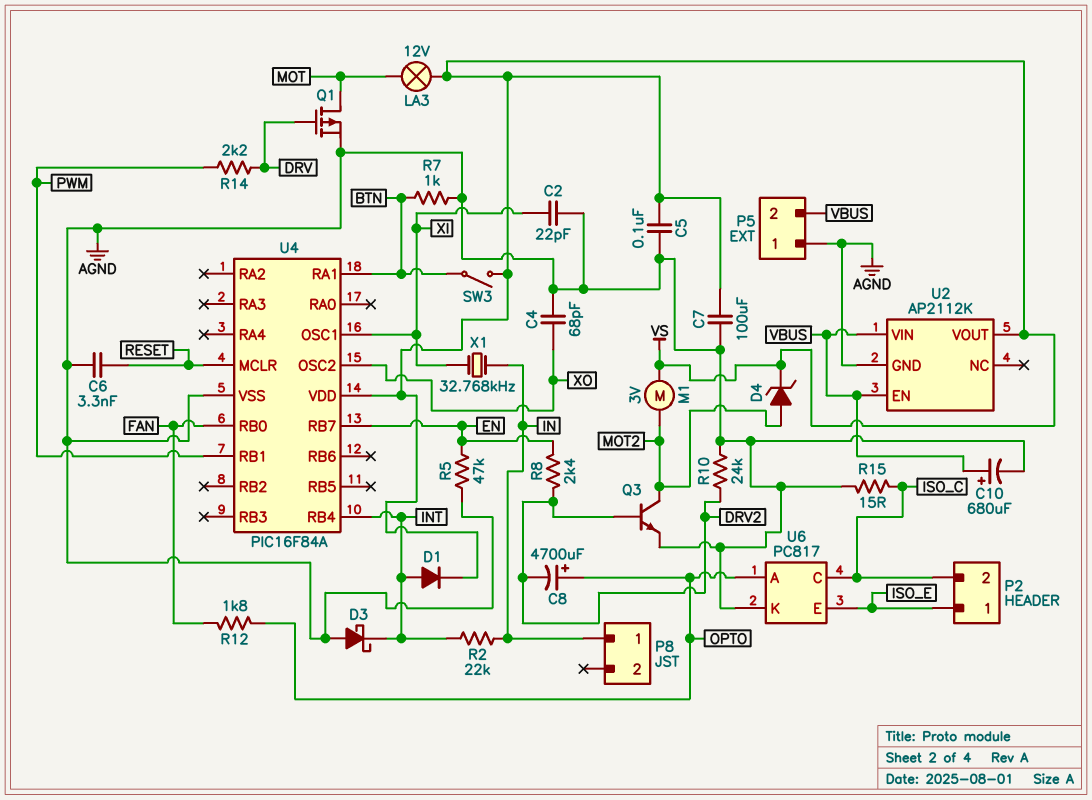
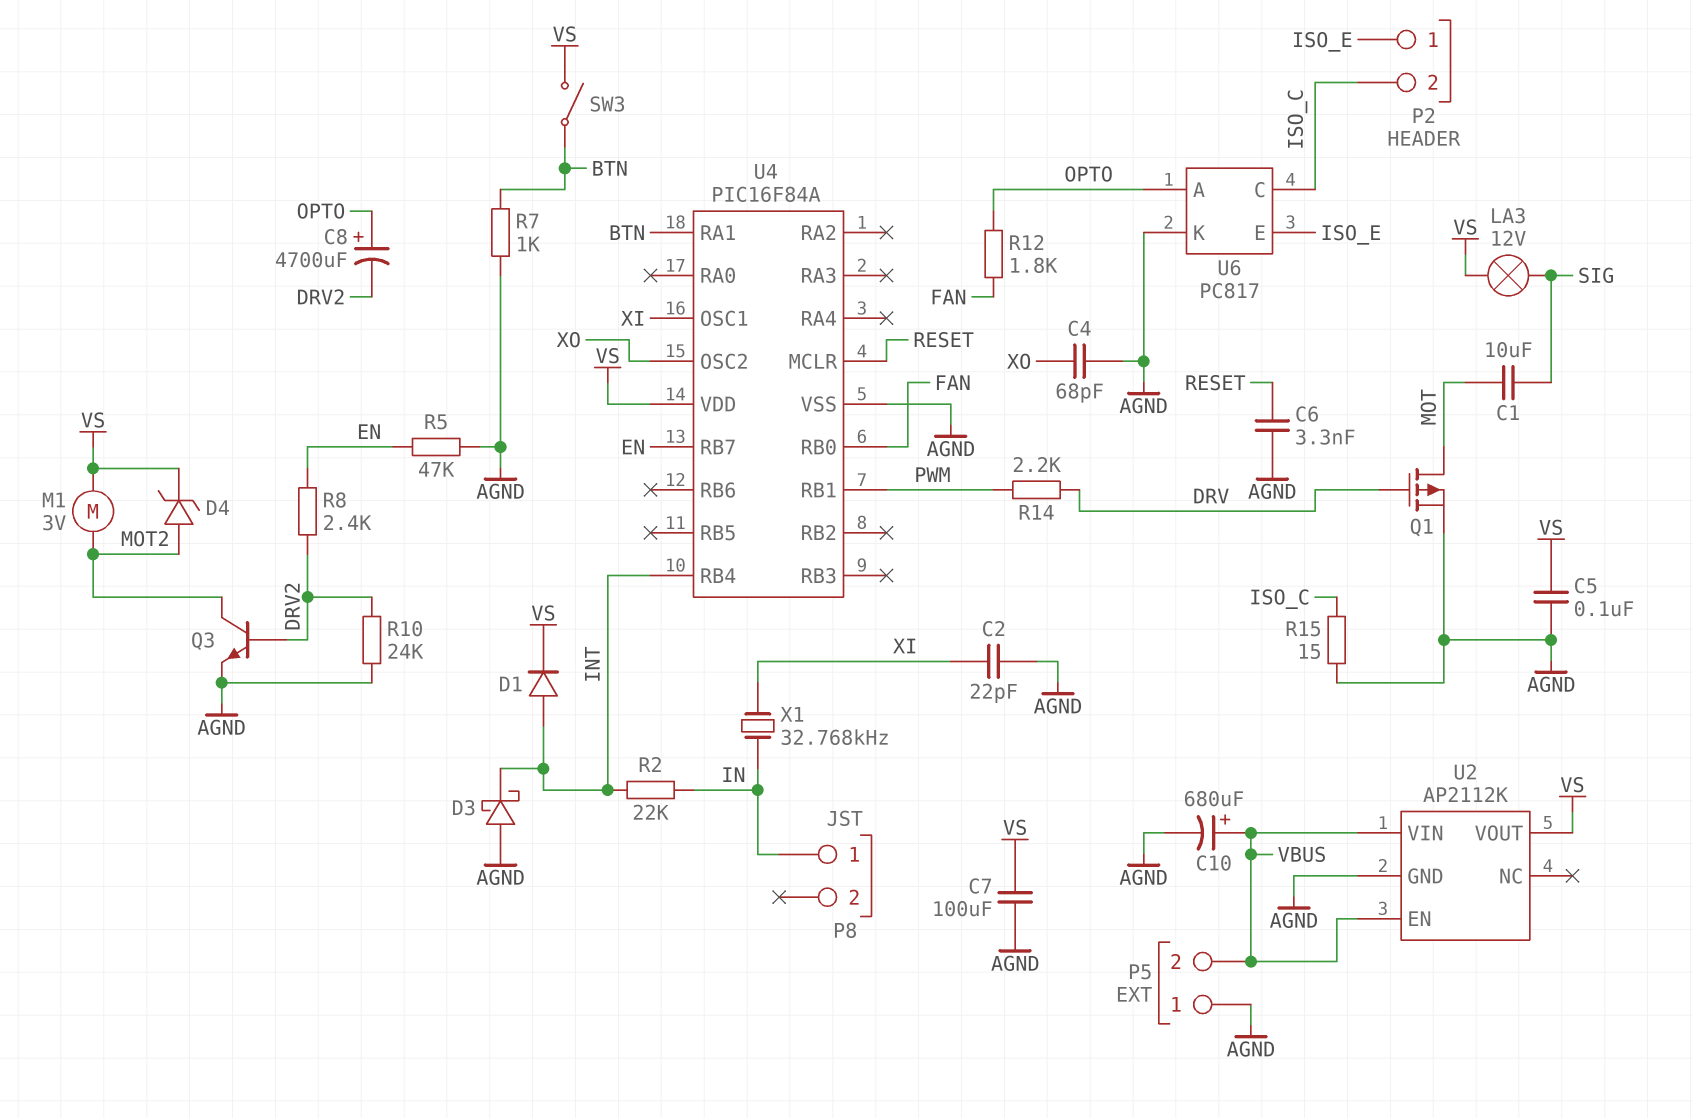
C1: none -> 10uF (MOT, SIG)
LA3: lamp 12V (MOT, VS) -> lamp 12V (SIG, VS)

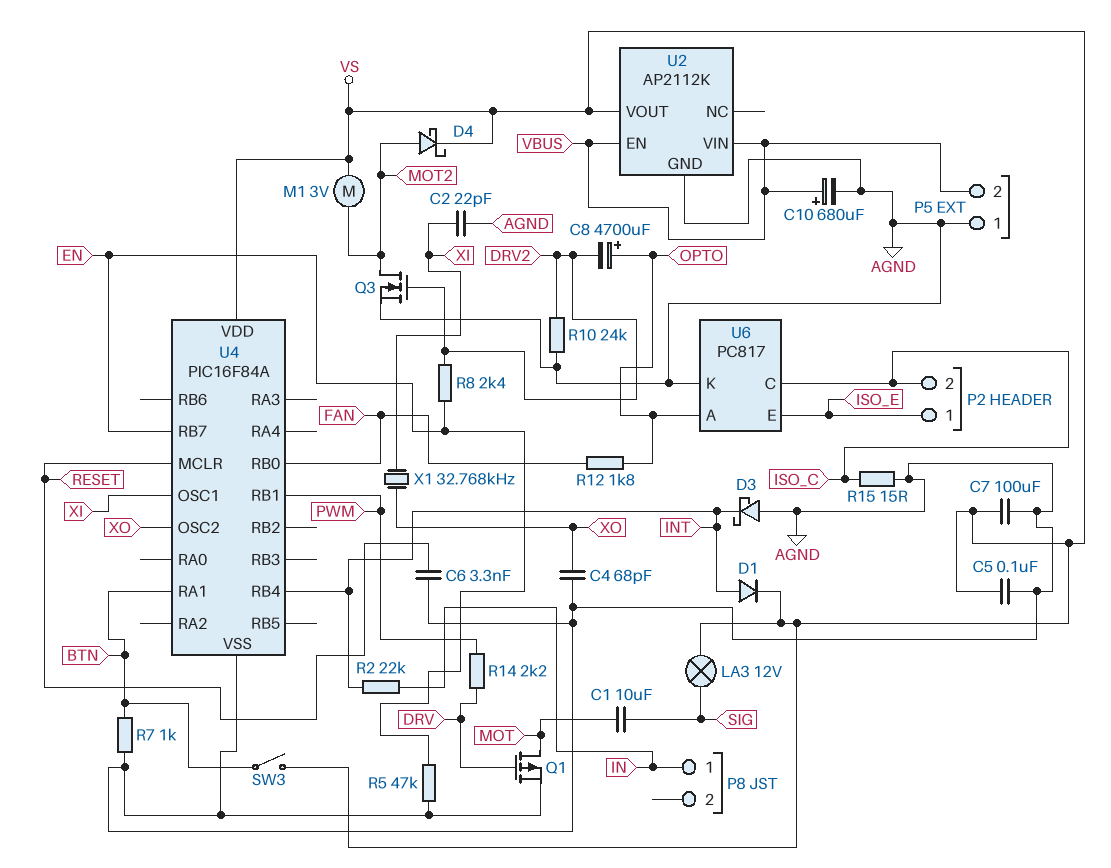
D4: zener (A MOT2, K VS) -> schottky (A MOT2, K VS)
Q3: NPN (B DRV2, C MOT2, E AGND) -> NMOS (G DRV2, D MOT2, S AGND)
X1: 32.768kHz (IN, XI) -> 32.768kHz (XI, XO)

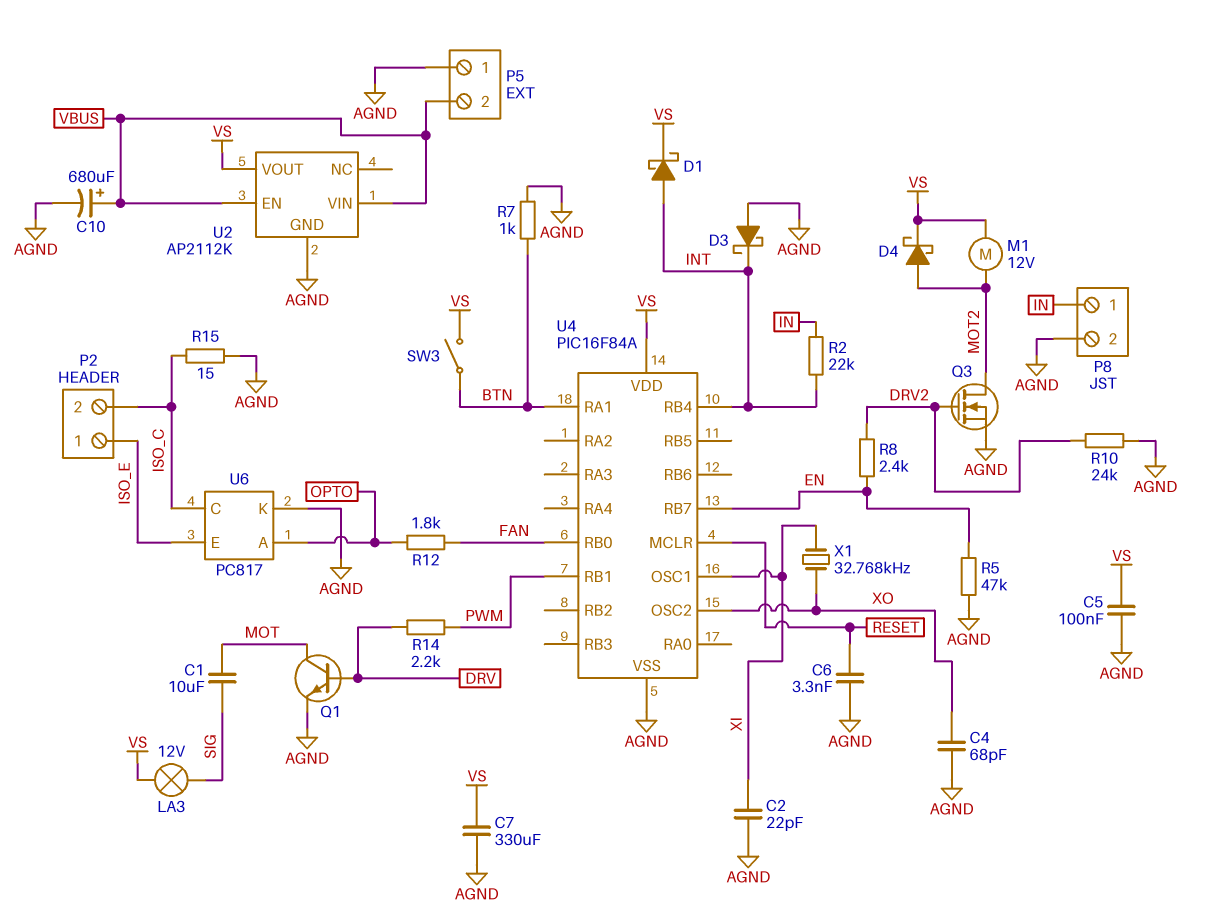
C7: 100uF (AGND, VS) -> 330uF (AGND, VS)
C8: 4700uF (plus OPTO, minus DRV2) -> none
D1: diode (A INT, K VS) -> schottky (A INT, K VS)
M1: motor 3V (MOT2, VS) -> motor 12V (MOT2, VS)
P8 pin 2: none -> AGND
Q1: PMOS (G DRV, D MOT, S AGND) -> NPN (B DRV, C MOT, E AGND)

